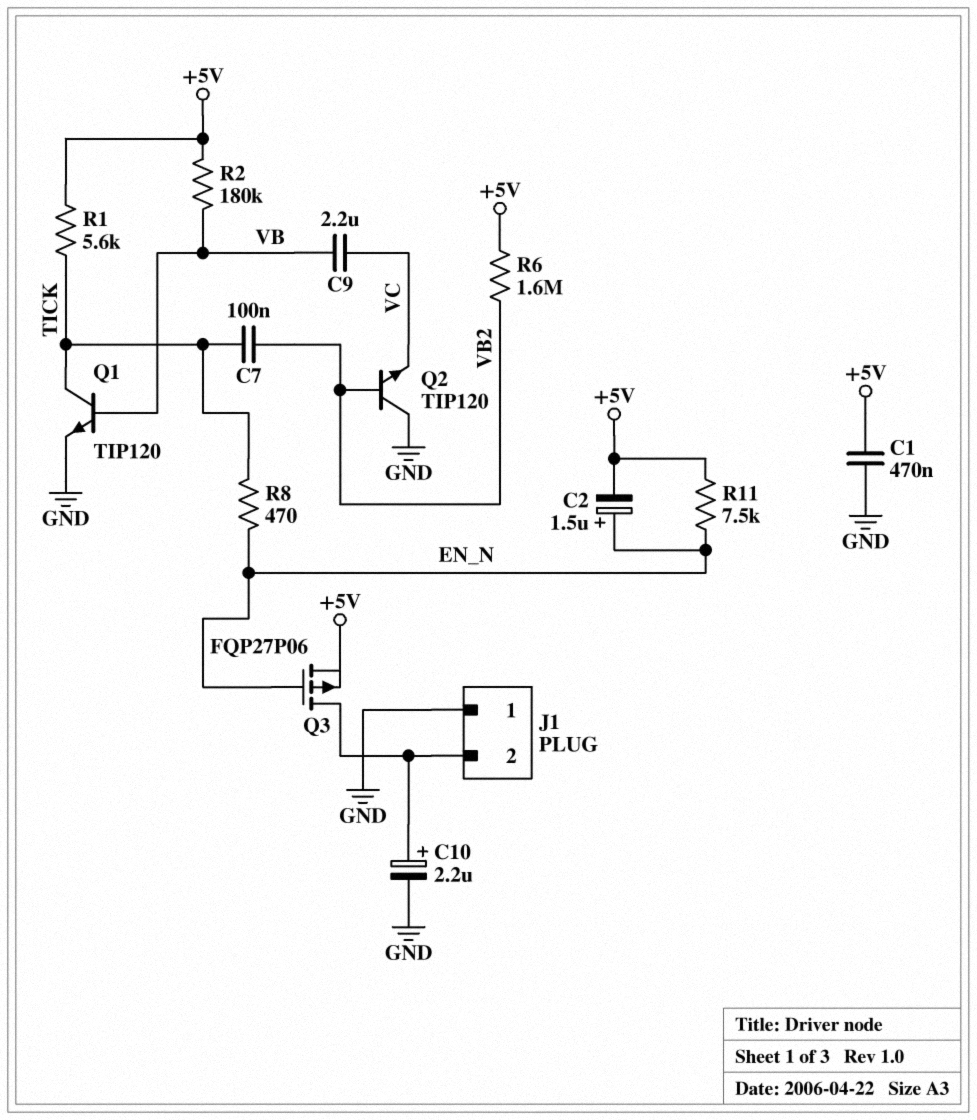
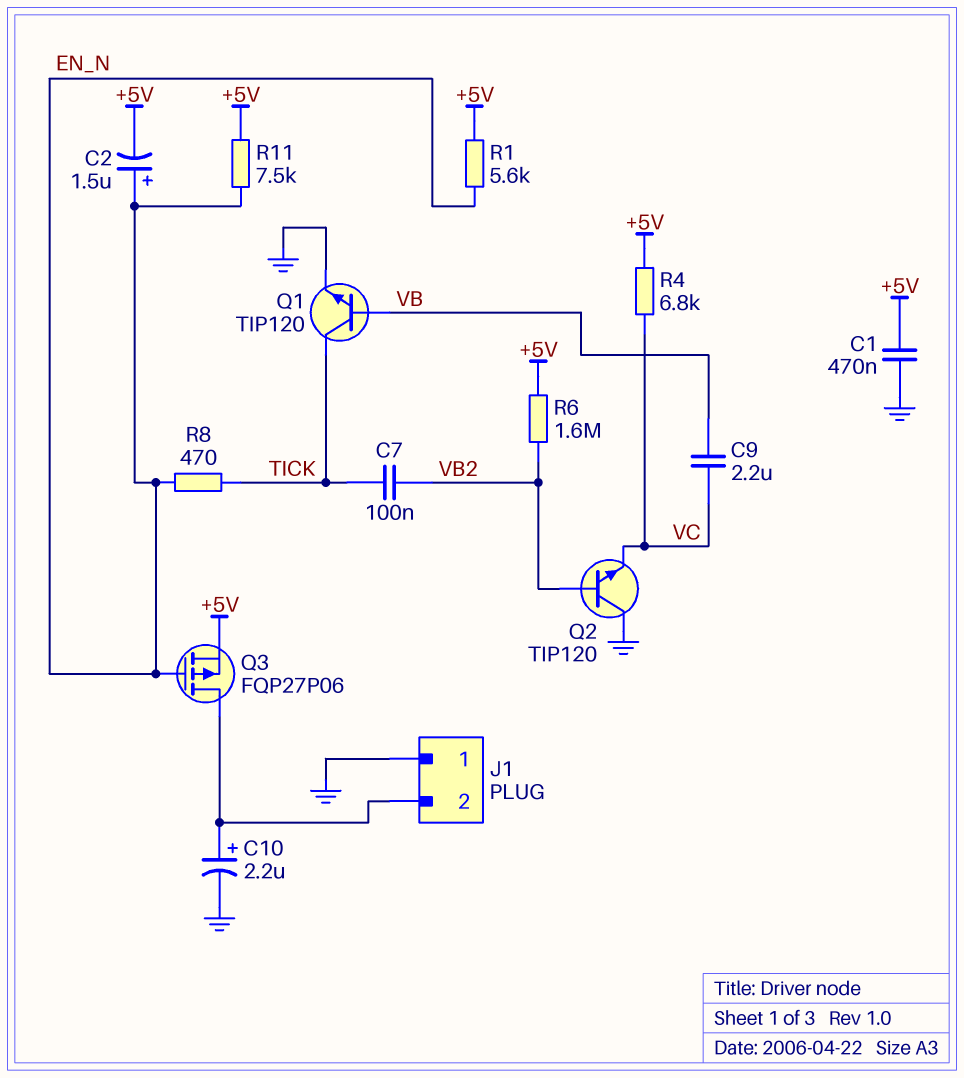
R1: 5.6k (+5V, TICK) -> 5.6k (+5V, EN_N)
R2: 180k (+5V, VB) -> none
R4: none -> 6.8k (+5V, VC)

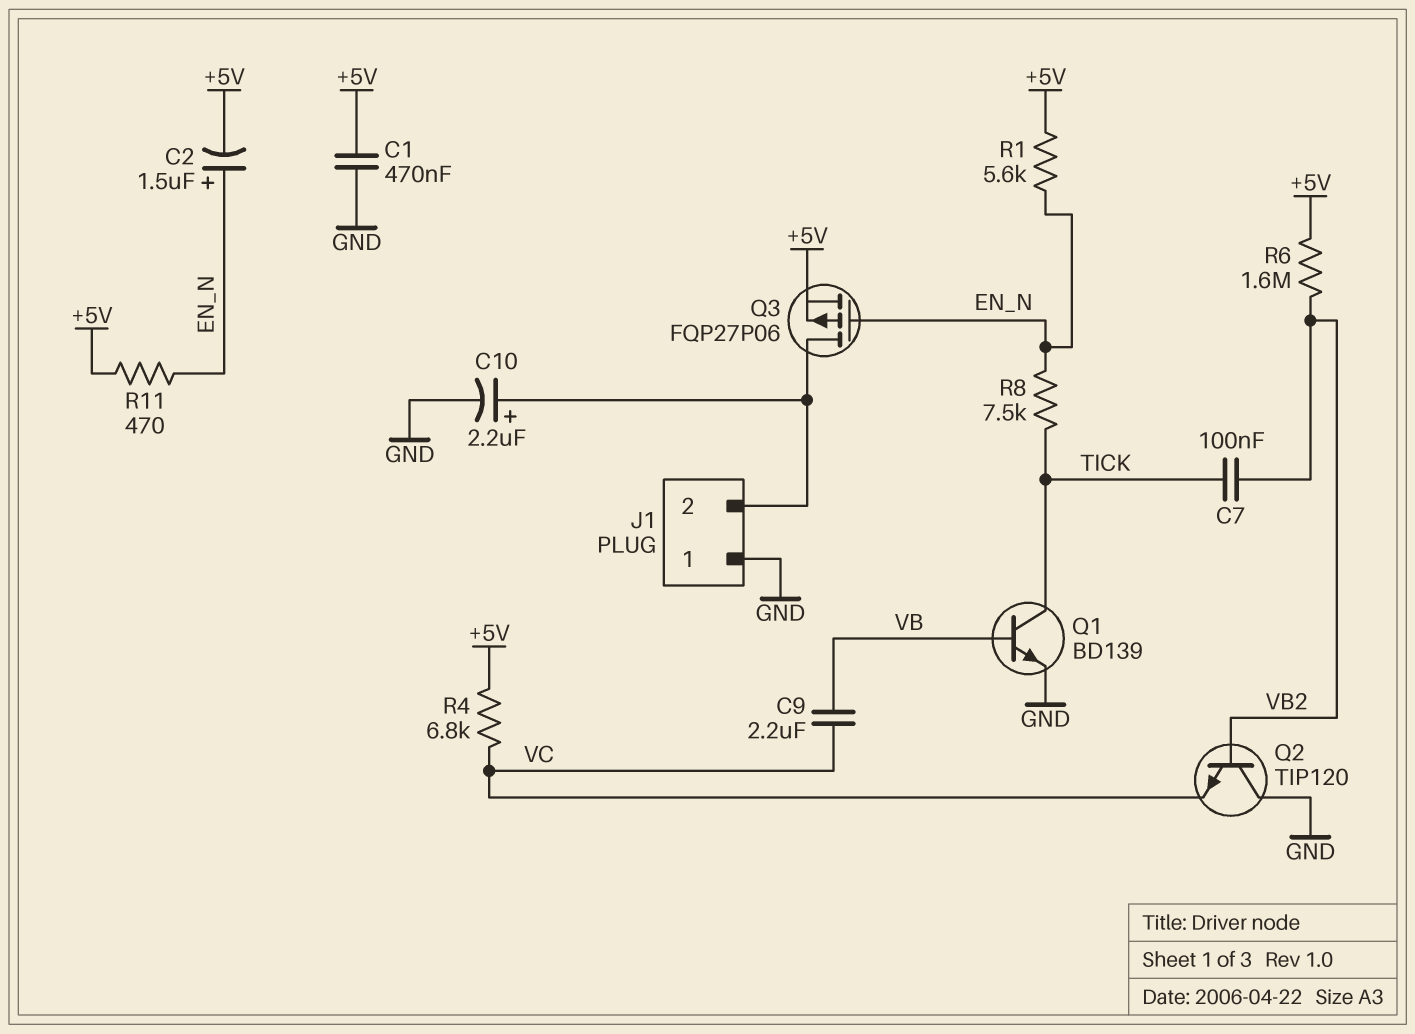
Q1: NPN TIP120 (B VB, C TICK, E GND) -> NPN BD139 (B VB, C TICK, E GND)
R8: 470 (EN_N, TICK) -> 7.5k (EN_N, TICK)
R11: 7.5k (+5V, EN_N) -> 470 (+5V, EN_N)

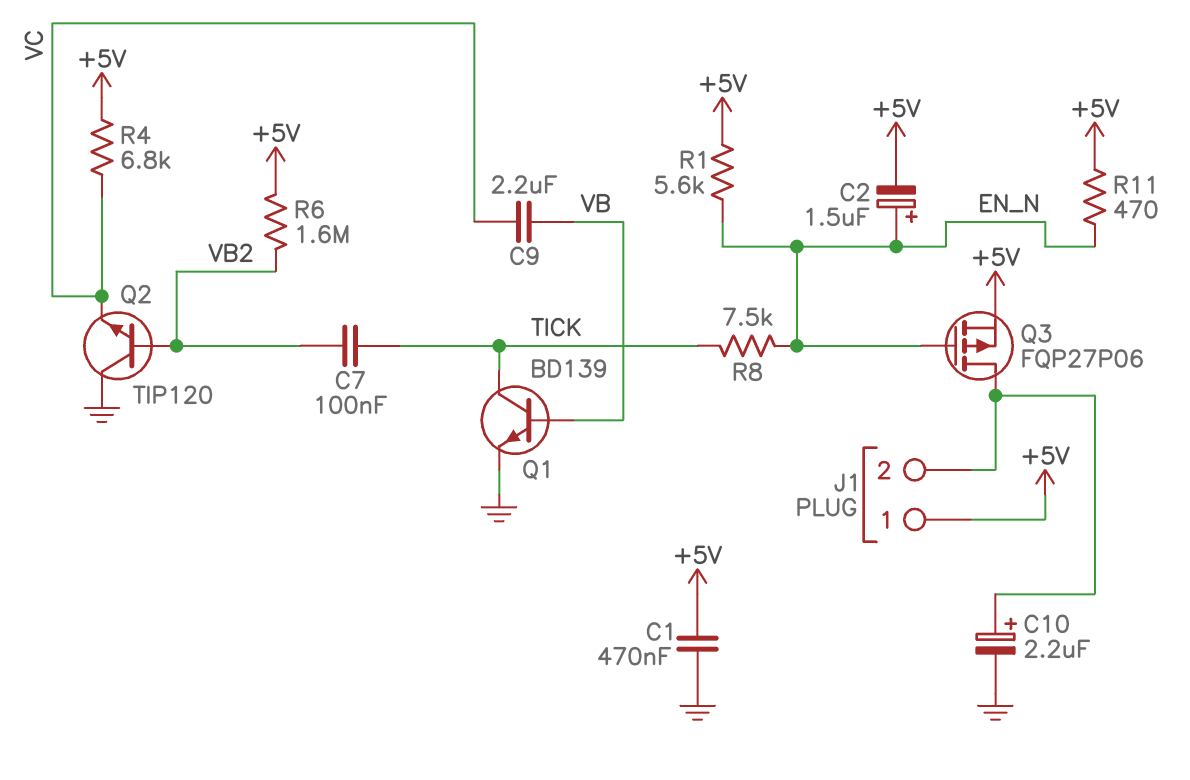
J1 pin 1: GND -> +5V

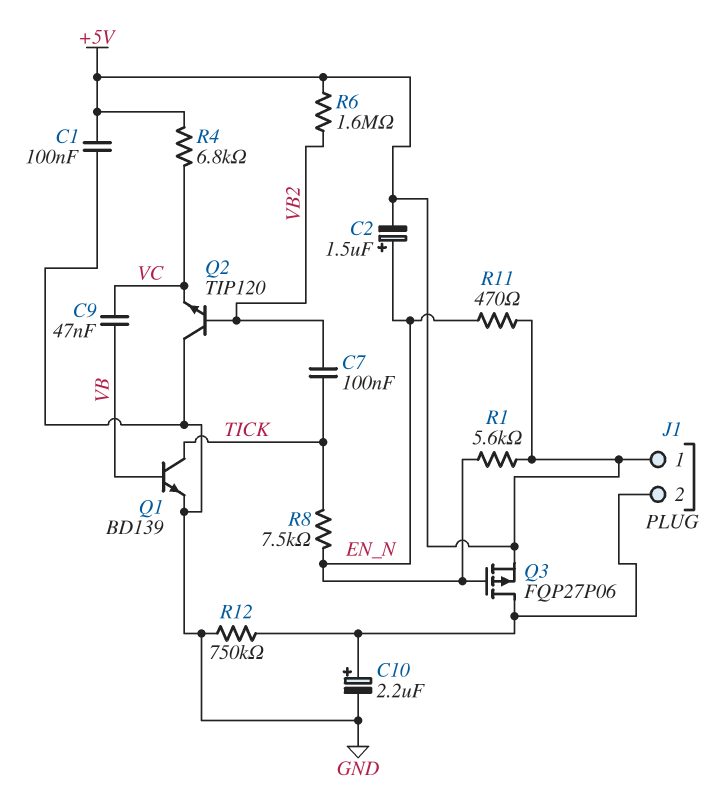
C1: 470nF (+5V, GND) -> 100nF (+5V, GND)
C9: 2.2uF (VB, VC) -> 47nF (VB, VC)
R12: none -> 750k (GND, J1/2)

